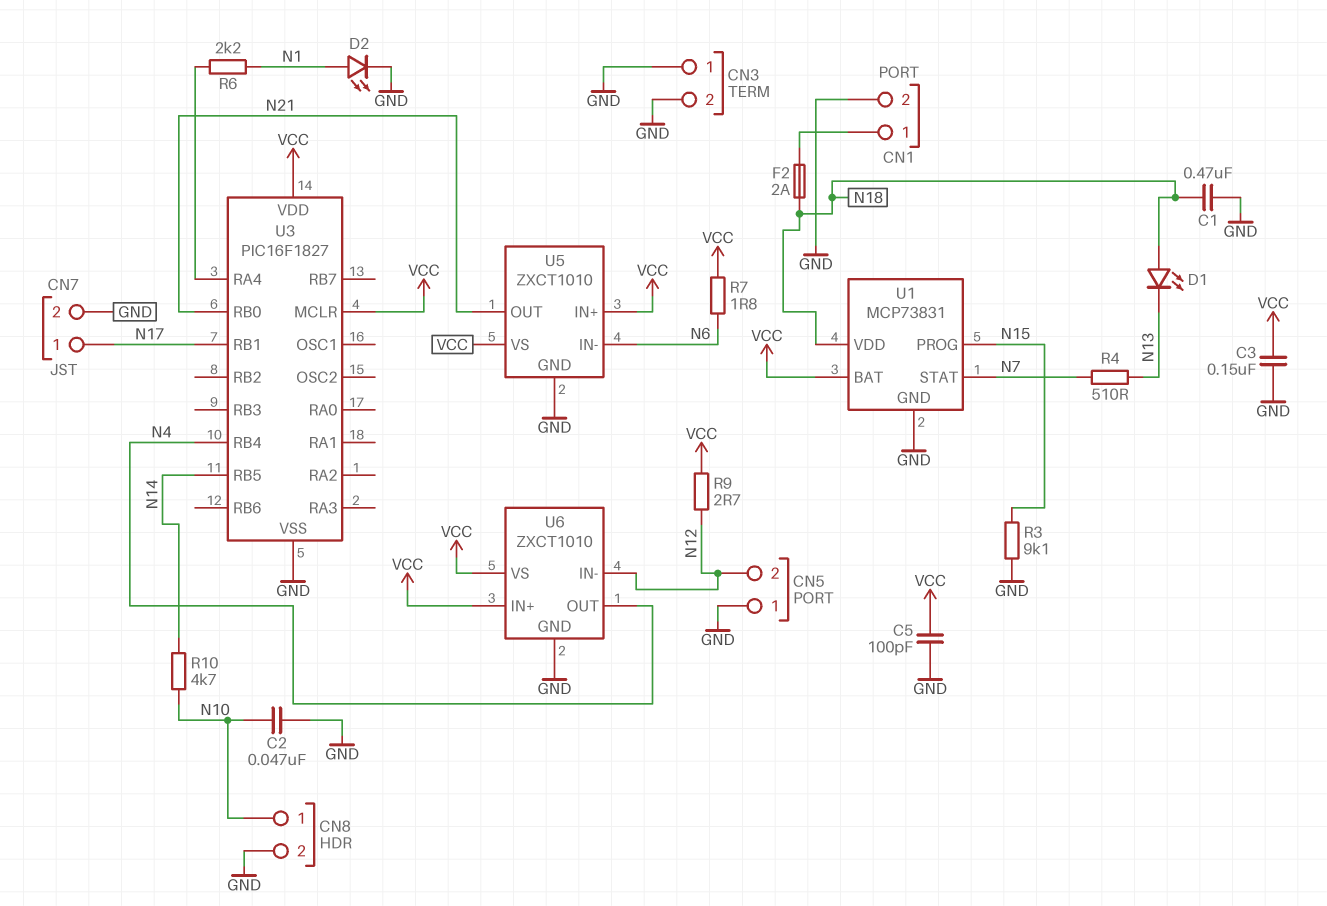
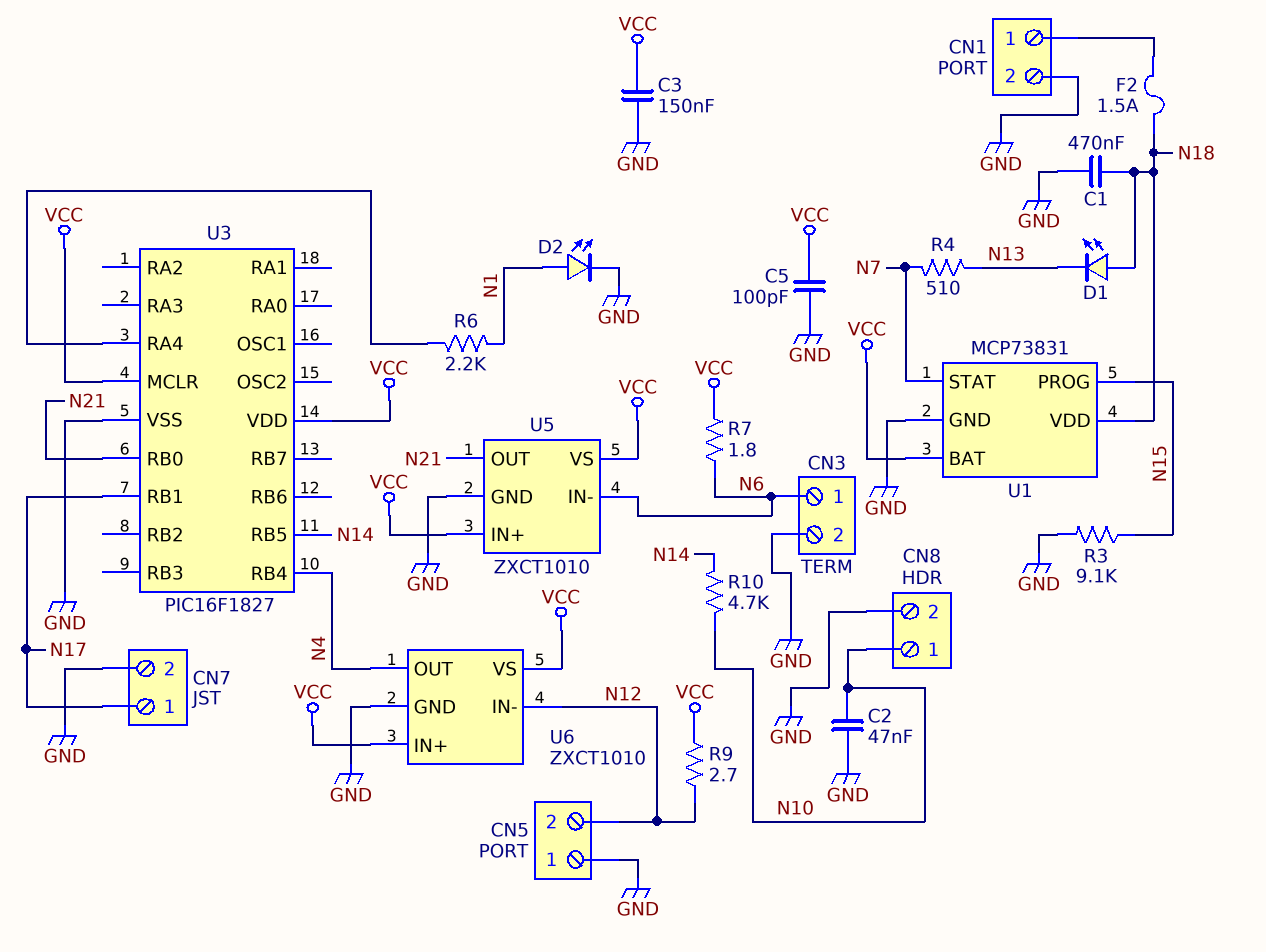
CN3 pin 1: GND -> N6
F2: 2A (CN1/1, N18) -> 1.5A (CN1/1, N18)

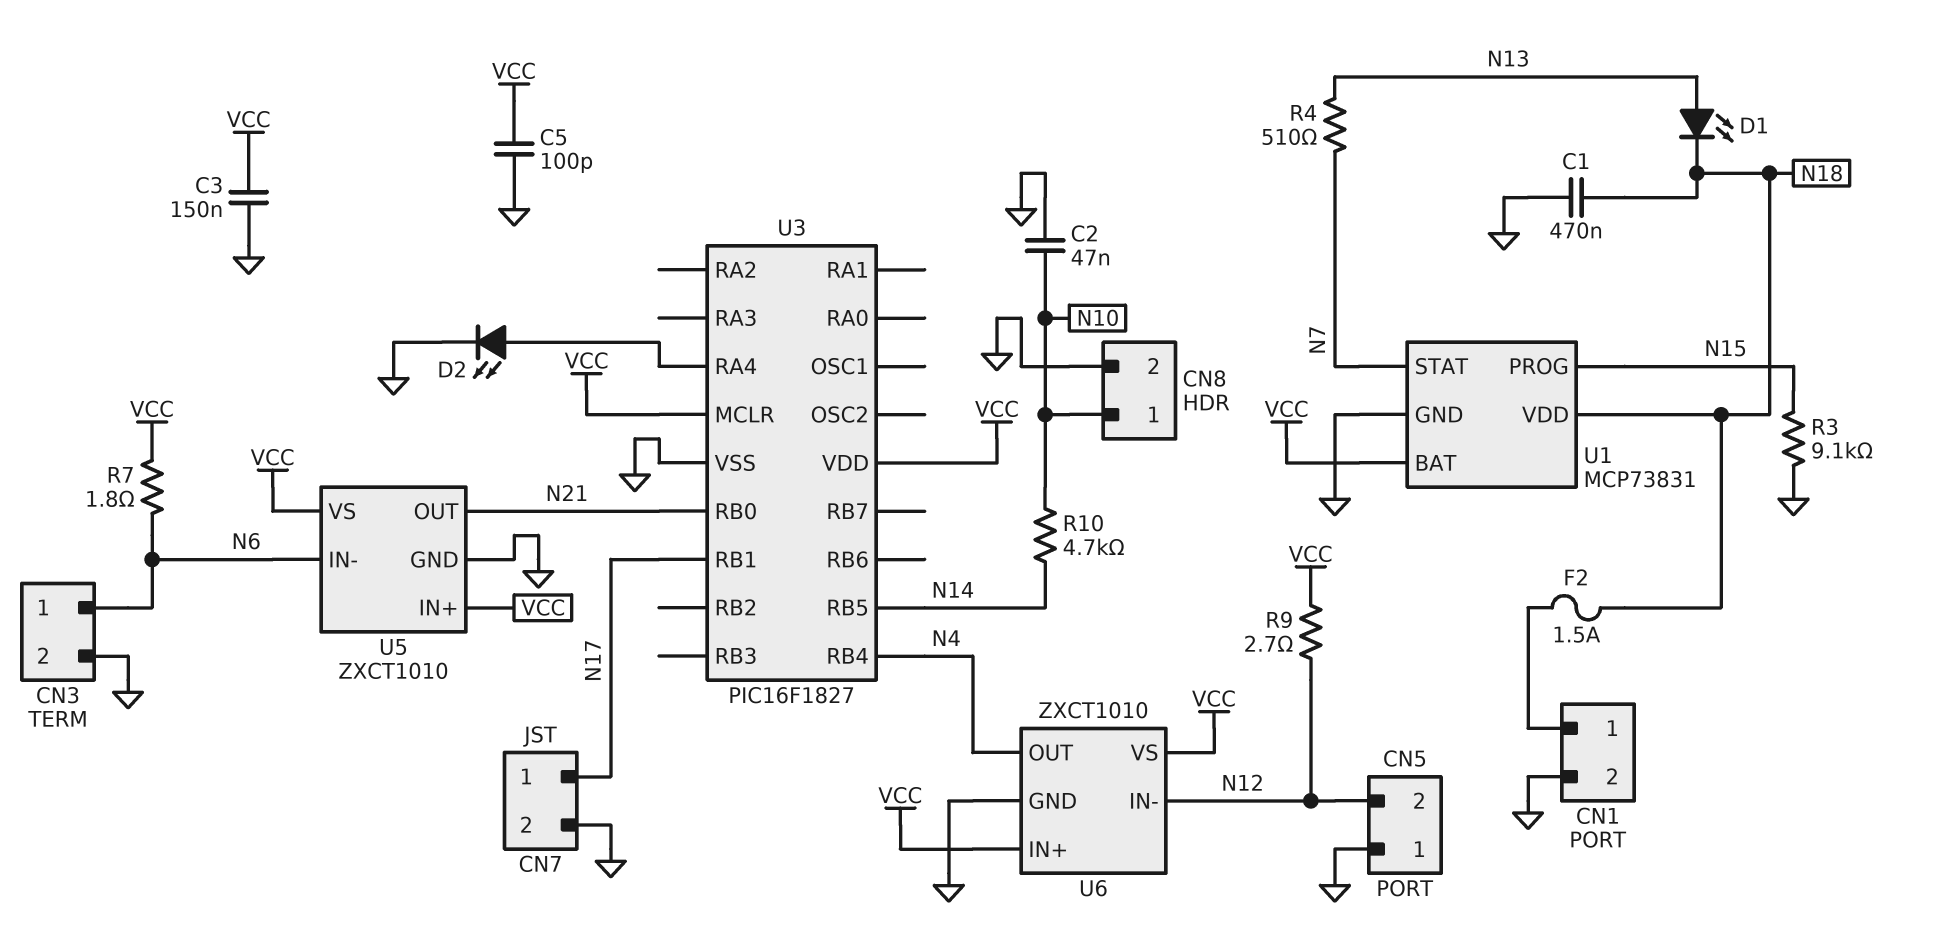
D1: LED (A N18, K N13) -> LED (A N13, K N18)
D2: LED (A N1, K GND) -> LED (A U3/RA4, K GND)
R6: 2.2k (N1, U3/RA4) -> none

